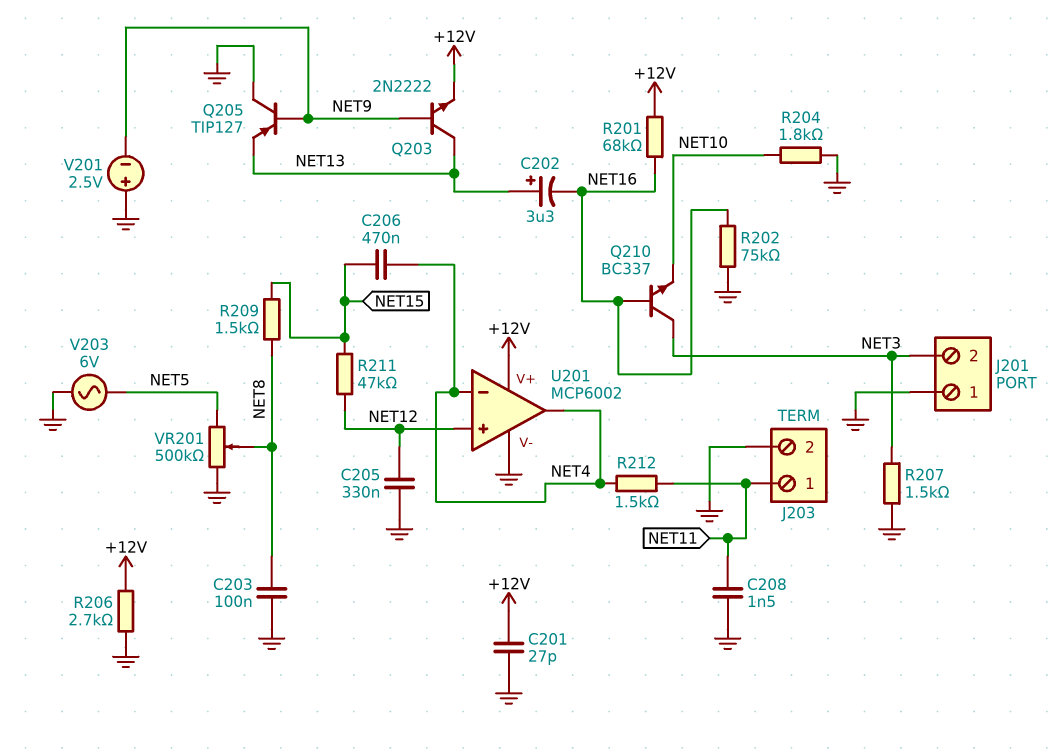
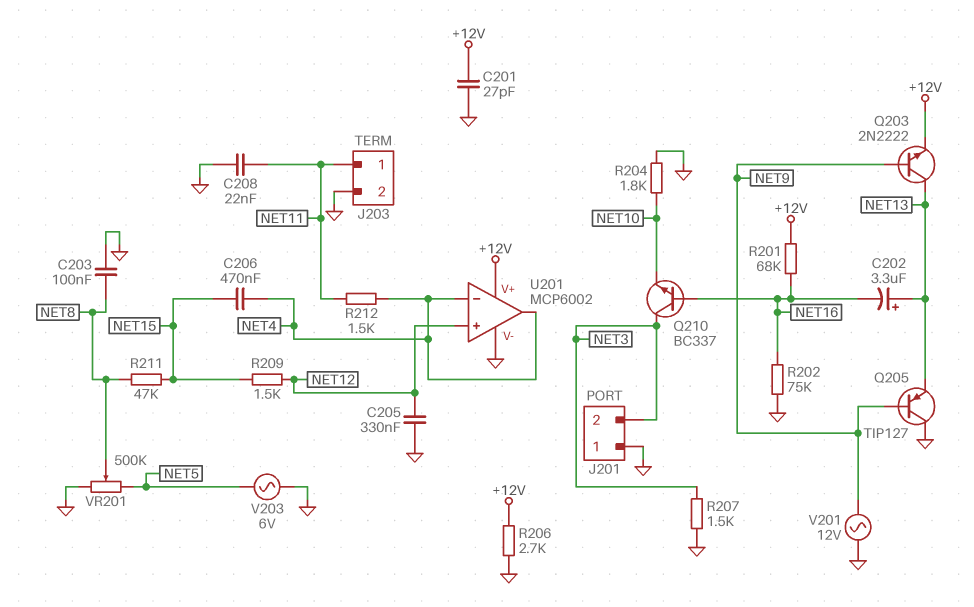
C208: 1.5nF (GND, NET11) -> 22nF (GND, NET11)
R209: 1.5k (NET8, NET15) -> 1.5k (NET12, NET15)
R211: 47k (NET12, NET15) -> 47k (NET8, NET15)
V201: 2.5V (plus GND, minus NET9) -> AC 12V (GND, NET9)

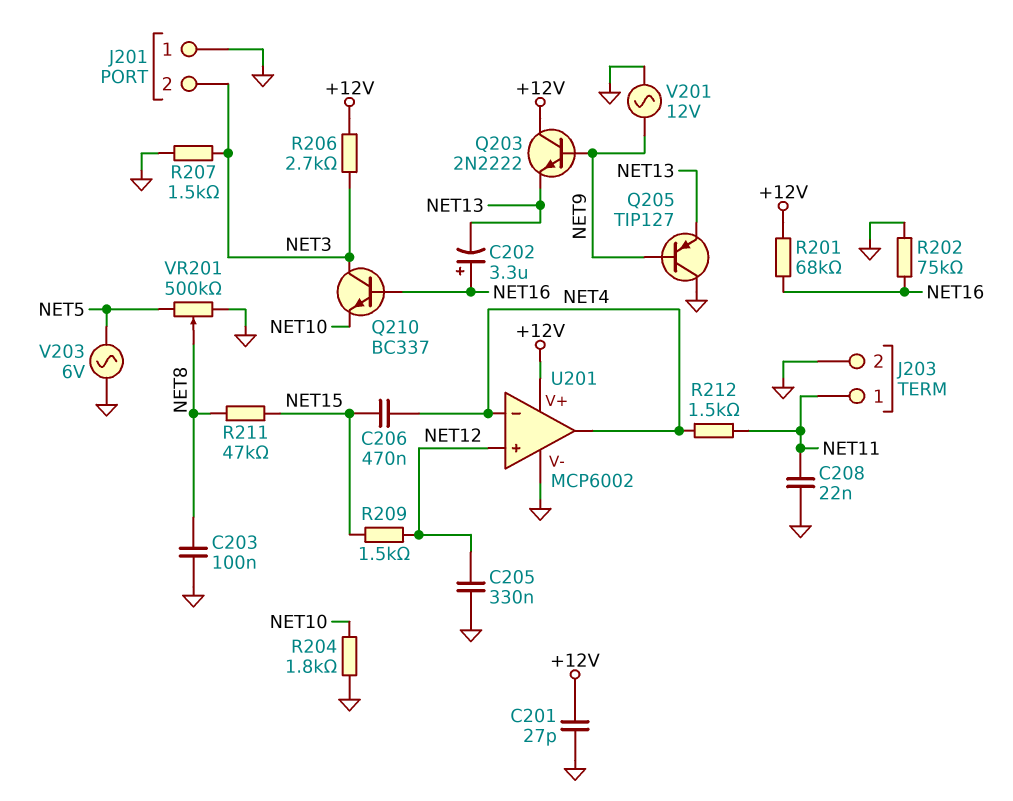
C202: 3.3uF (plus NET13, minus NET16) -> 3.3uF (plus NET16, minus NET13)
Q203: NPN 2N2222 (B NET9, C NET13, E +12V) -> NPN 2N2222 (B NET9, C +12V, E NET13)
R206: 2.7k (+12V, GND) -> 2.7k (+12V, NET3)

